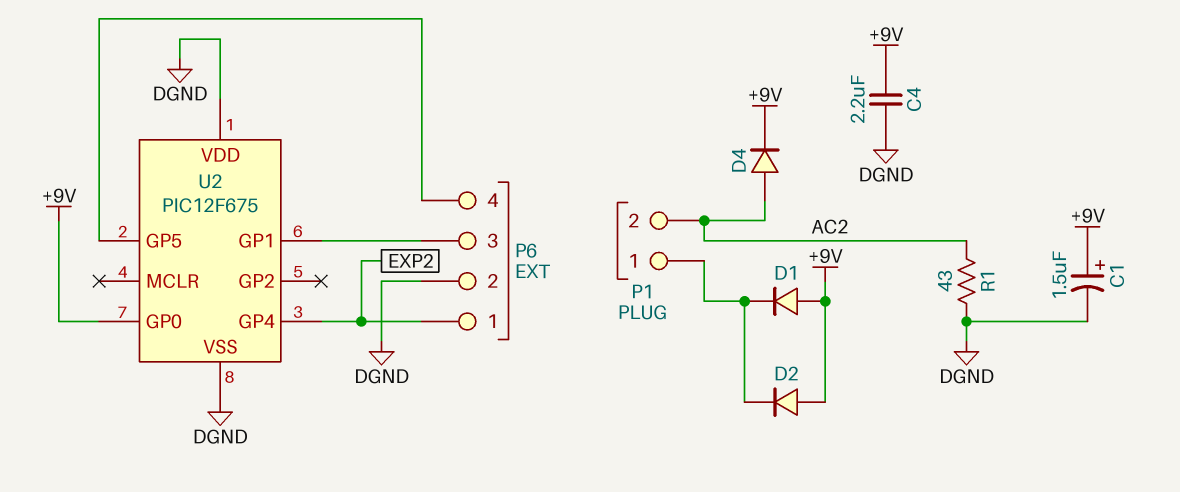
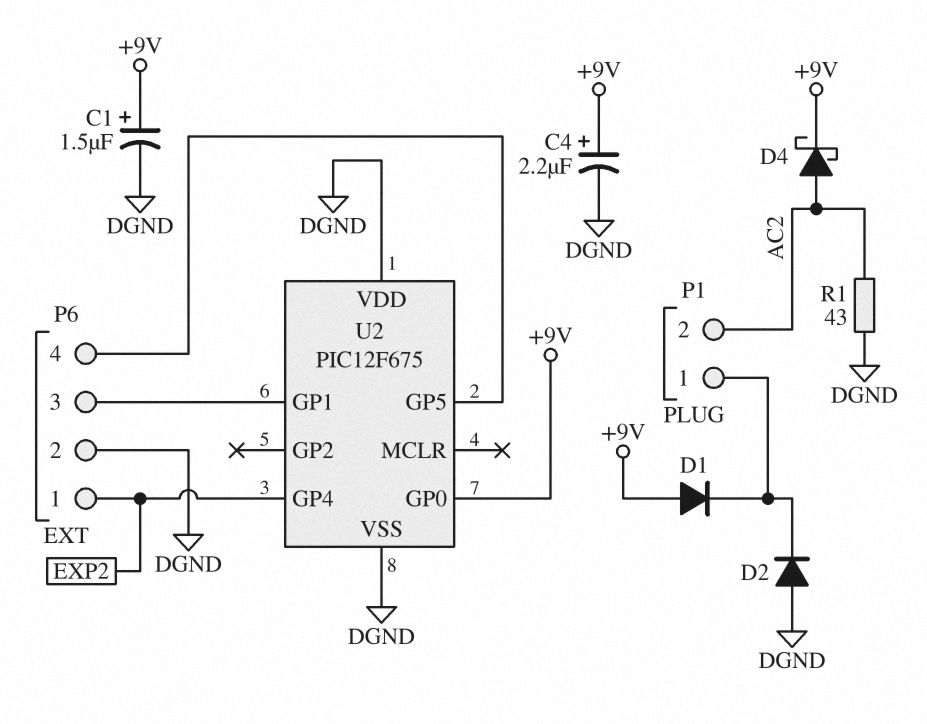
C4: 2.2uF (+9V, DGND) -> 2.2uF (plus +9V, minus DGND)
D2: diode (A +9V, K P1/1) -> diode (A DGND, K P1/1)
D4: diode (A AC2, K +9V) -> schottky (A AC2, K +9V)

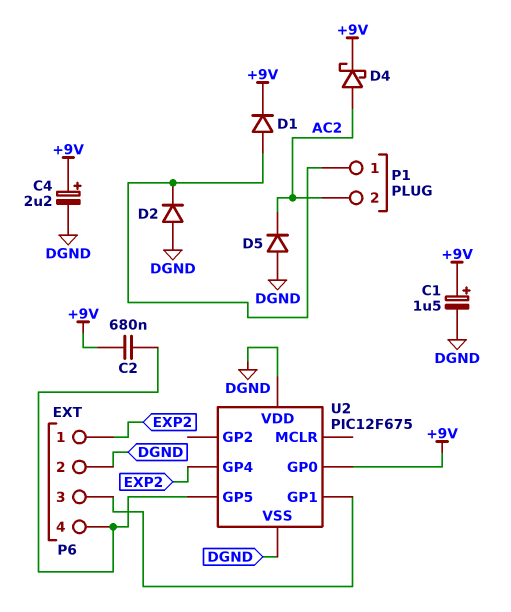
C2: none -> 680nF (+9V, P6/4)
D1: diode (A +9V, K P1/1) -> diode (A P1/1, K +9V)
D5: none -> diode (A DGND, K AC2)
R1: 43 (AC2, DGND) -> none

